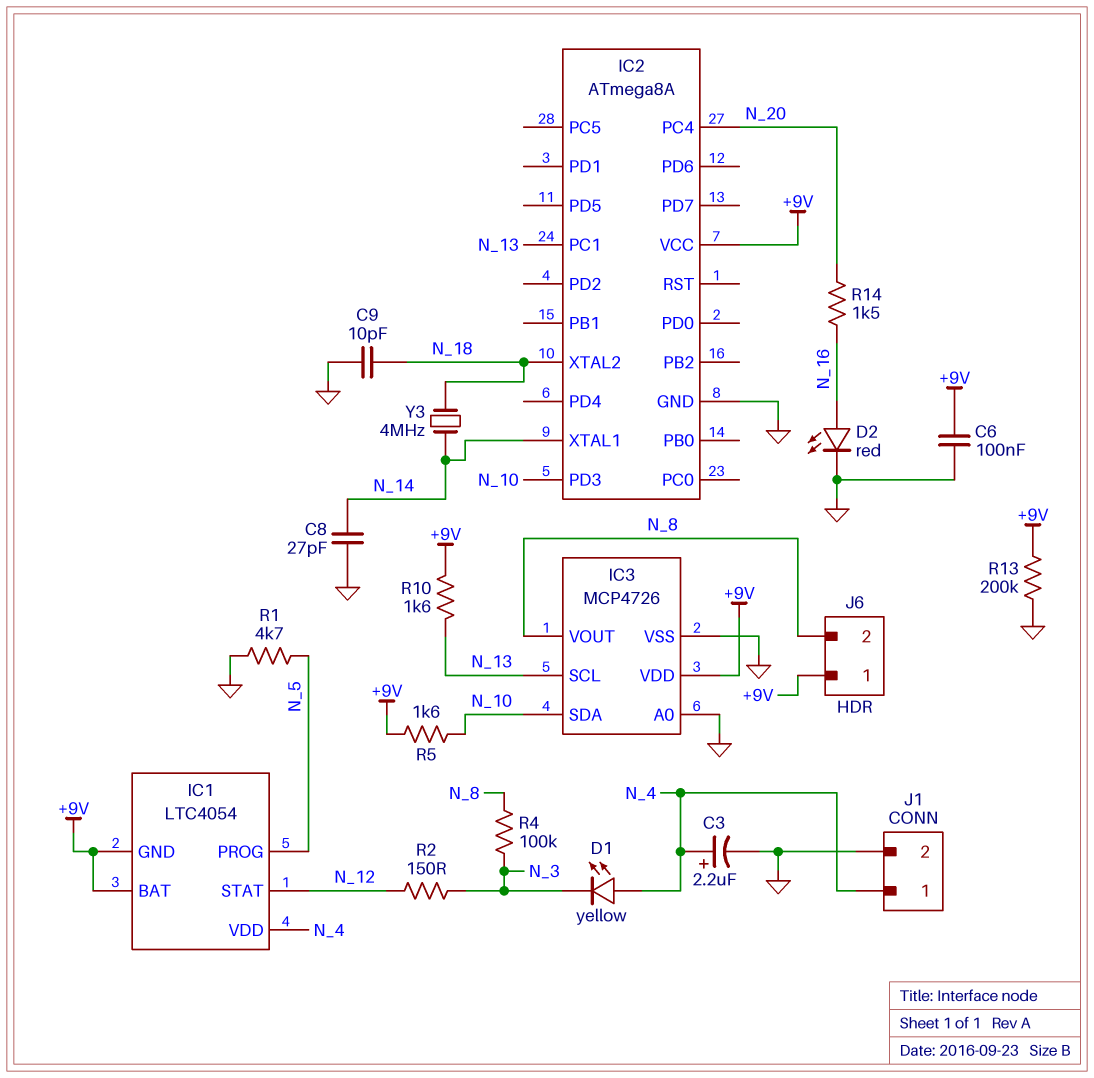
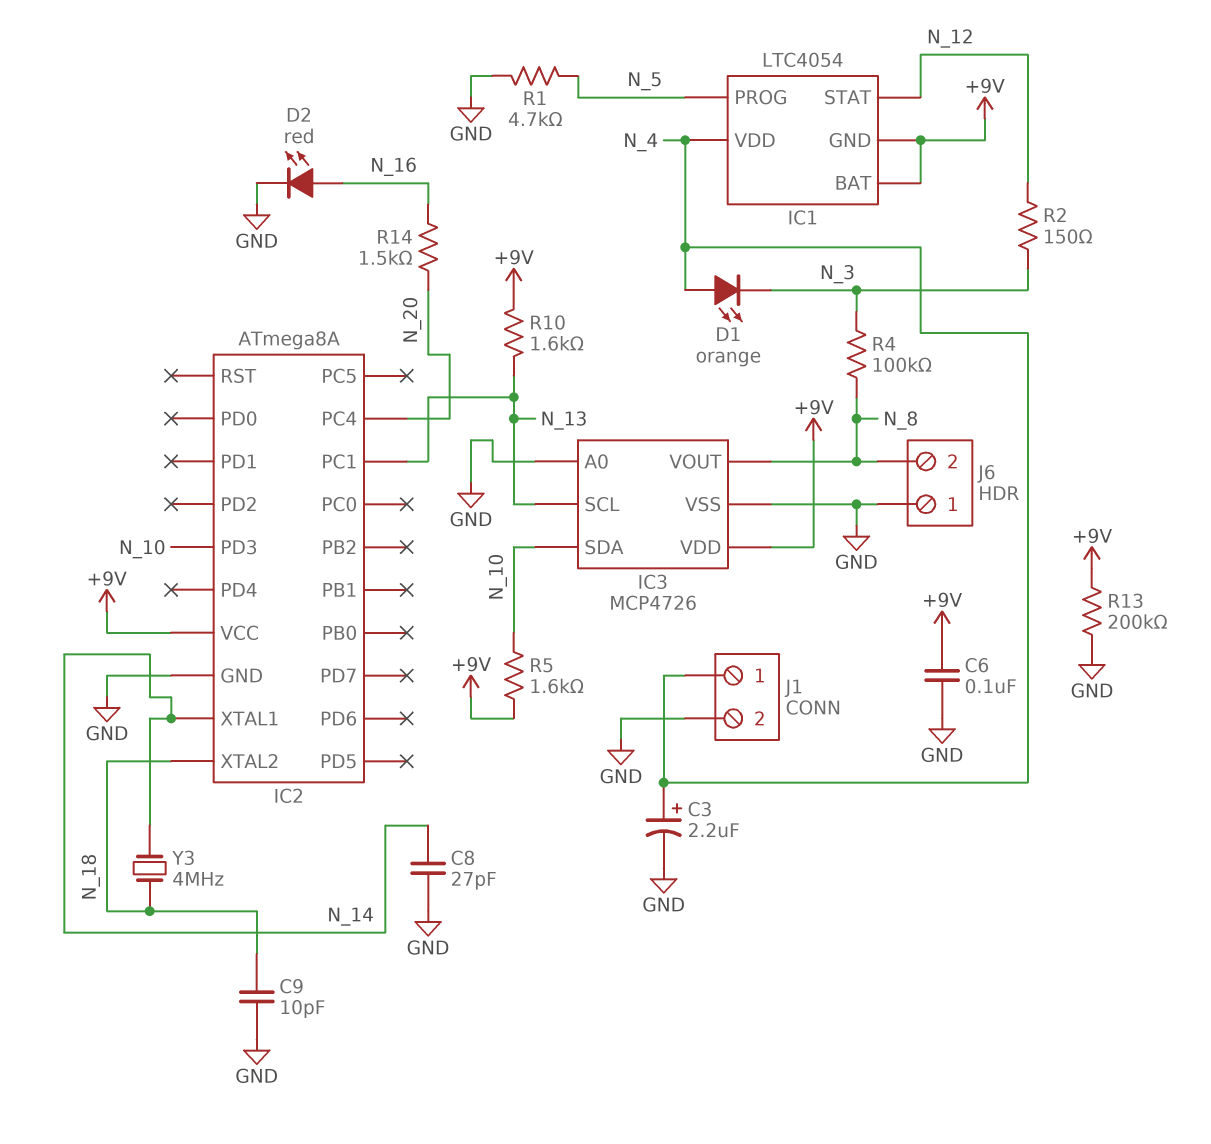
D1: LED yellow (A N_4, K N_3) -> LED orange (A N_4, K N_3)
J6 pin 1: +9V -> GND

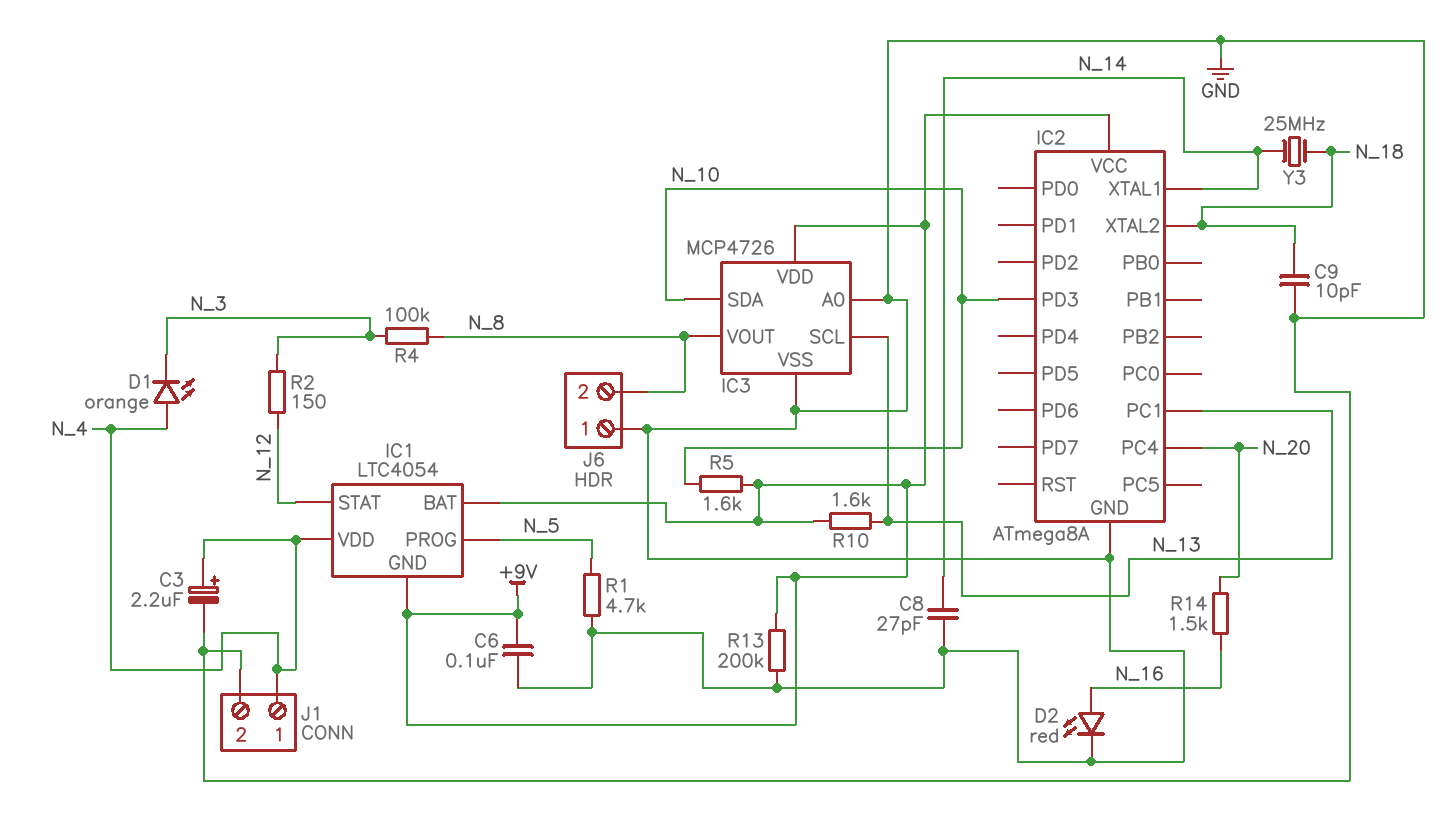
Y3: 4MHz (N_14, N_18) -> 25MHz (N_14, N_18)

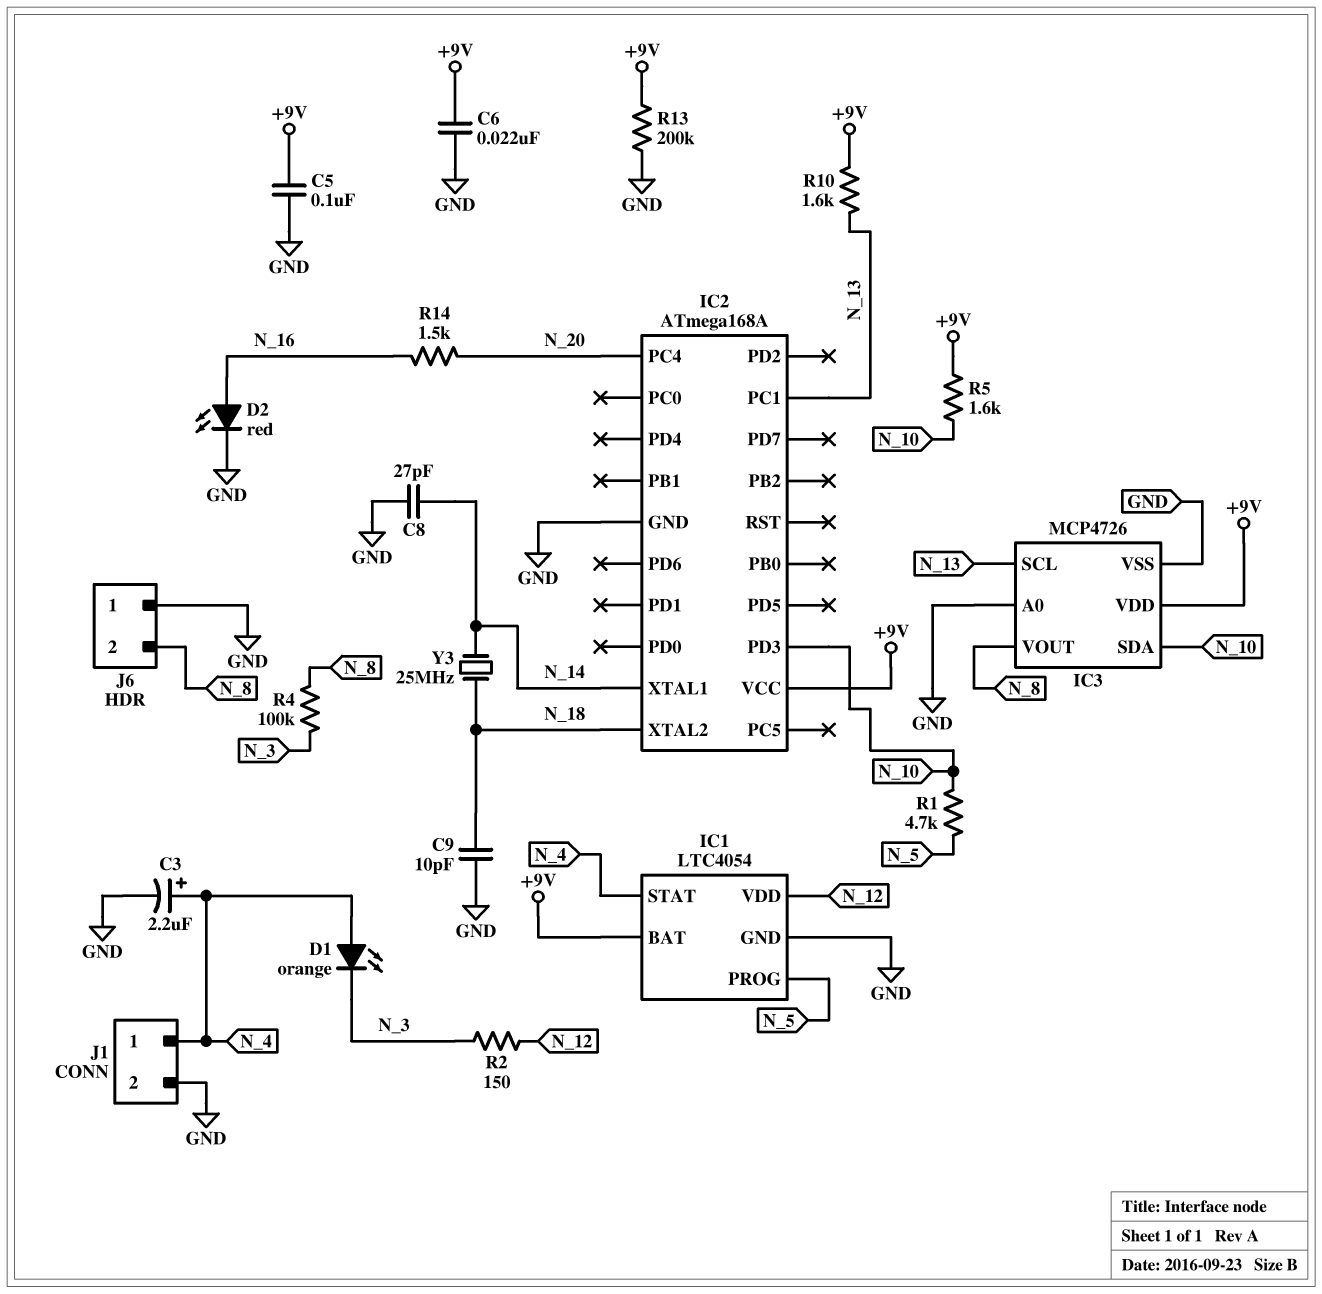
C5: none -> 100nF (+9V, GND)
C6: 100nF (+9V, GND) -> 22nF (+9V, GND)
IC1 pin GND: +9V -> GND
IC1 pin STAT: N_12 -> N_4
IC1 pin VDD: N_4 -> N_12
IC2: ATmega8A -> ATmega168A
R1: 4.7k (GND, N_5) -> 4.7k (N_5, N_10)

